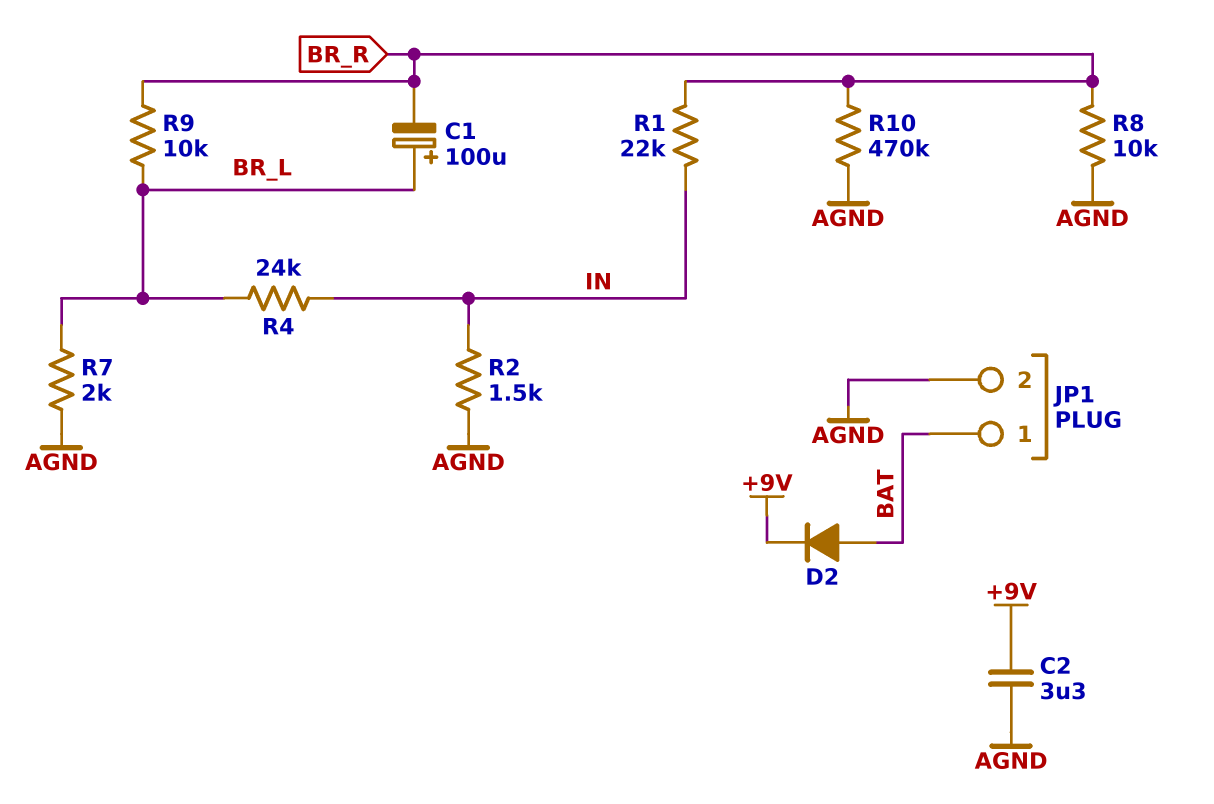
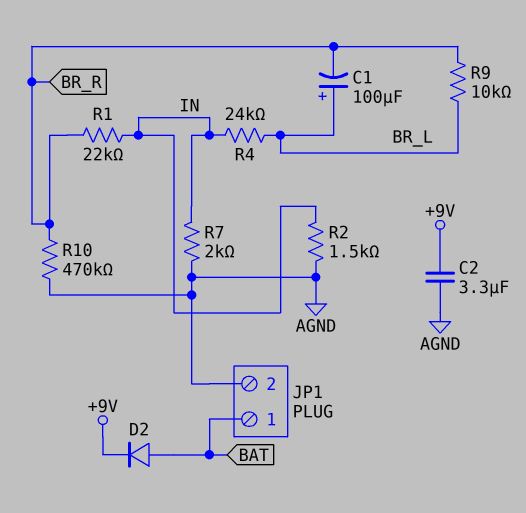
R7: 2k (AGND, BR_L) -> 2k (AGND, IN)
R8: 10k (AGND, BR_R) -> none

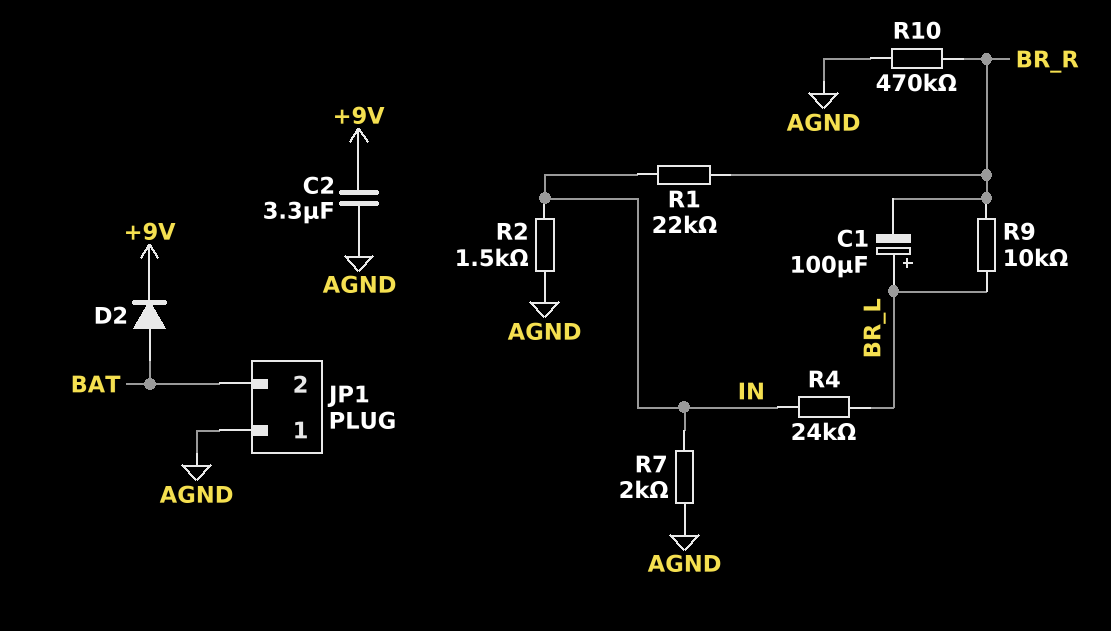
JP1 pin 1: BAT -> AGND
JP1 pin 2: AGND -> BAT

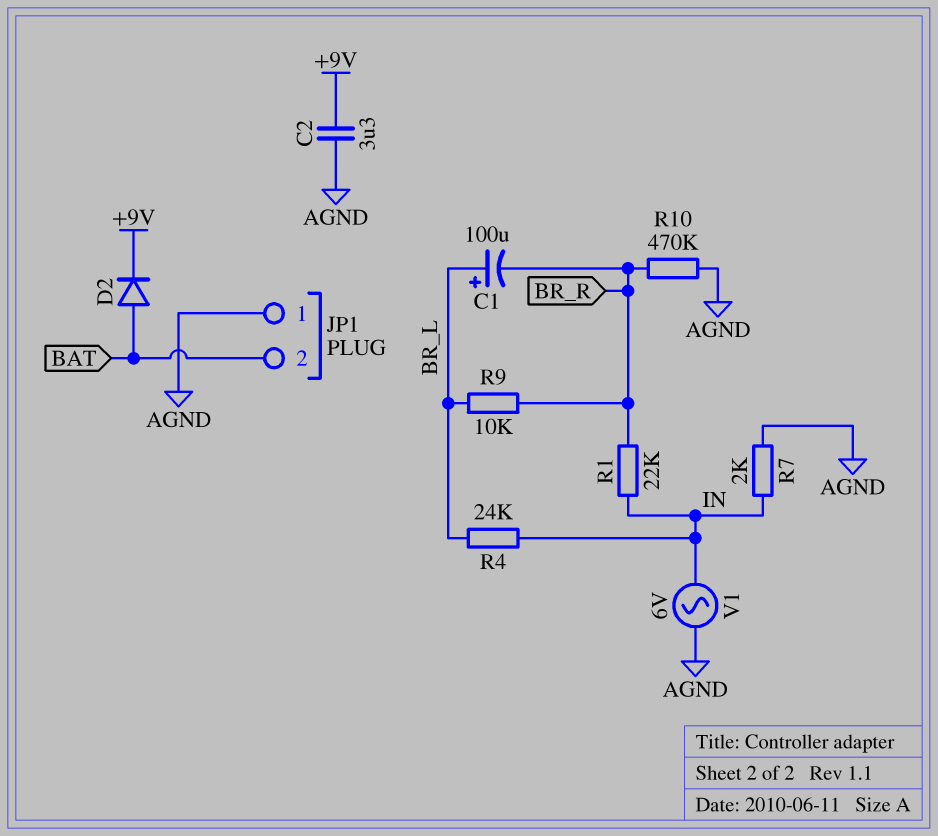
R2: 1.5k (AGND, IN) -> none
V1: none -> AC 6V (AGND, IN)

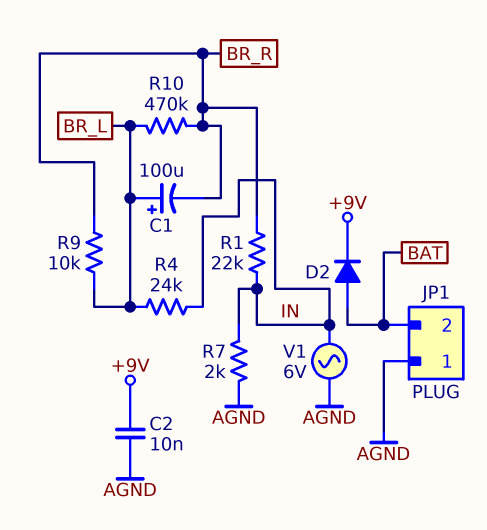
C2: 3.3uF (+9V, AGND) -> 10nF (+9V, AGND)
R10: 470k (AGND, BR_R) -> 470k (BR_L, BR_R)

